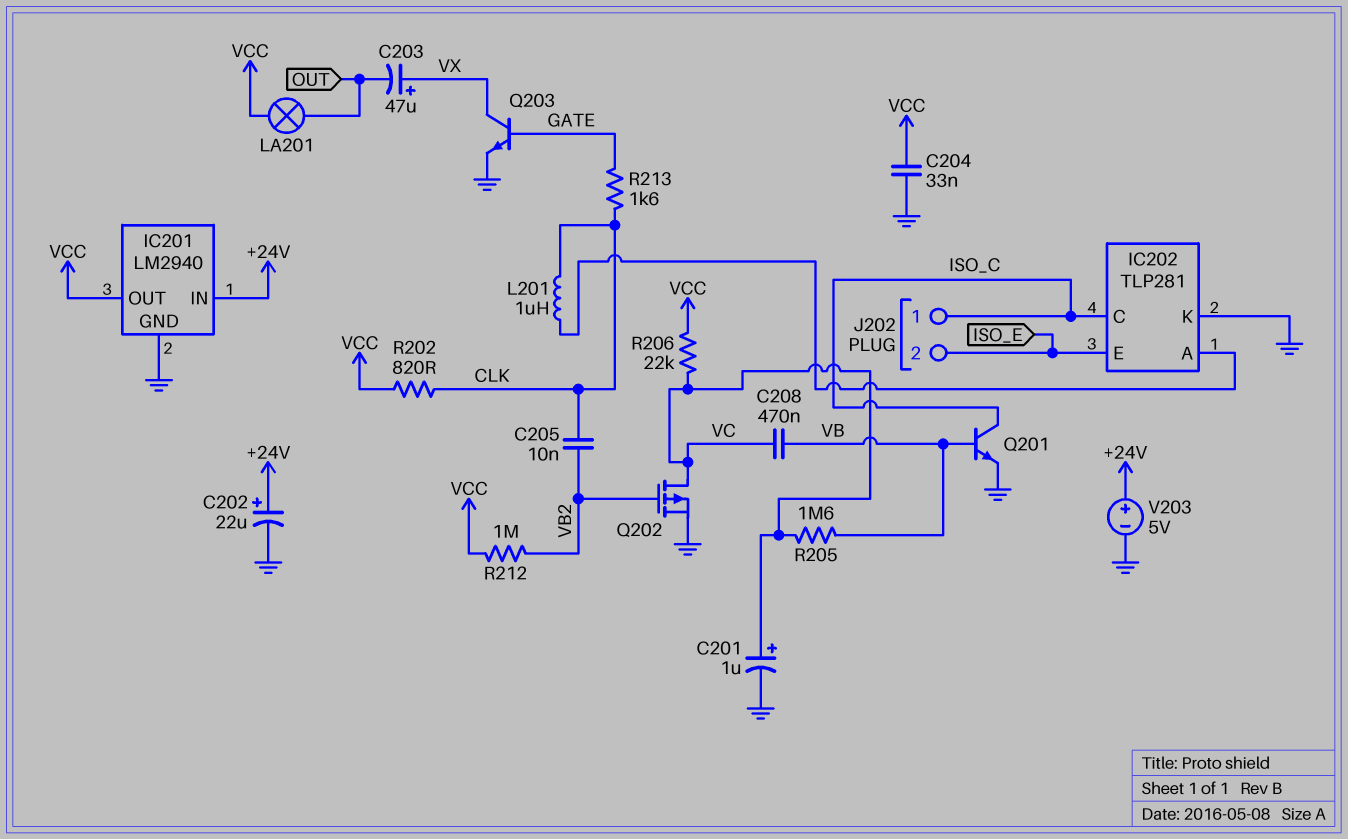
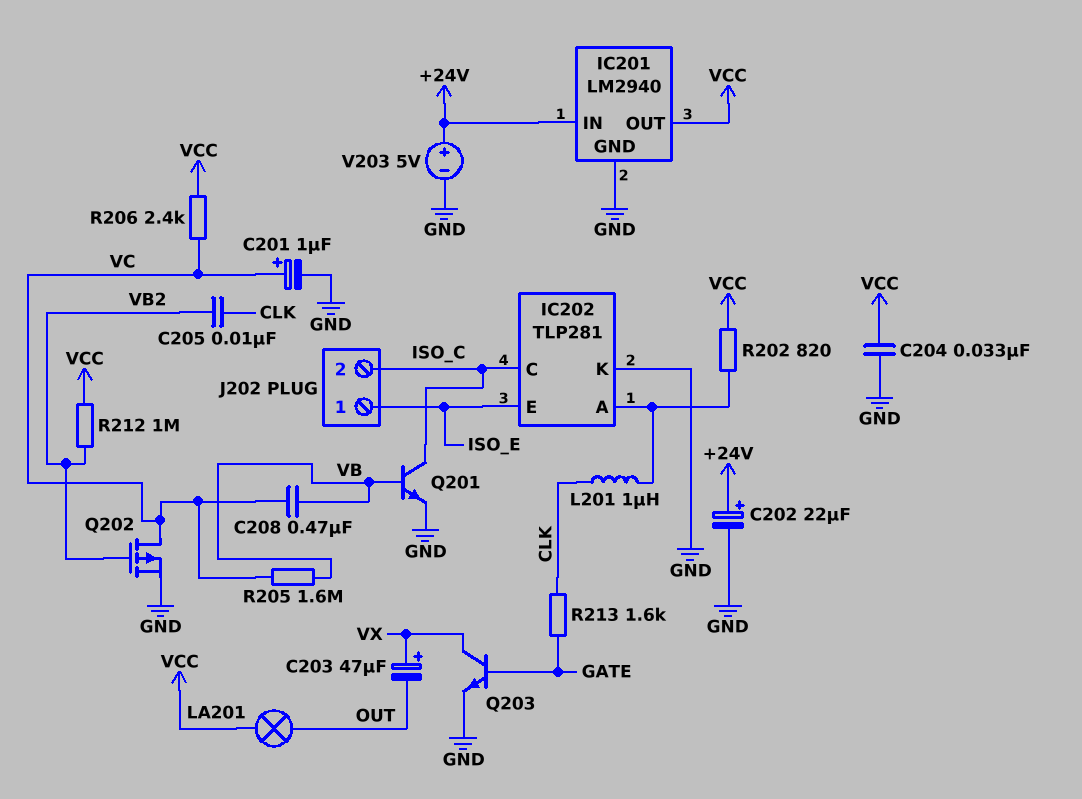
J202 pin 1: ISO_C -> ISO_E
J202 pin 2: ISO_E -> ISO_C
R202: 820 (CLK, VCC) -> 820 (IC202/A, VCC)
R206: 22k (VC, VCC) -> 2.4k (VC, VCC)

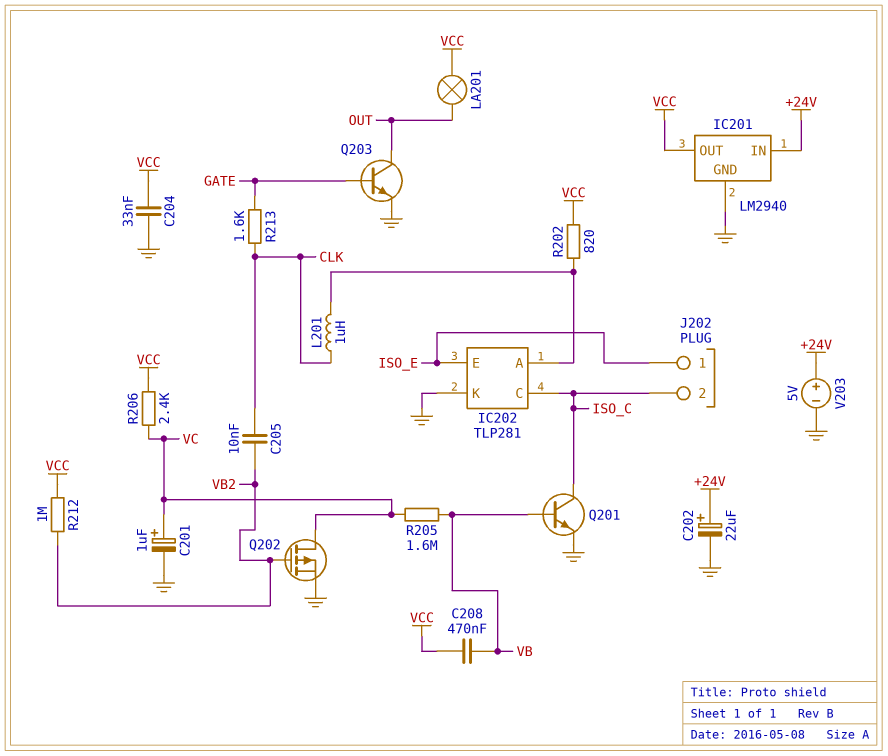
C203: 47uF (plus VX, minus OUT) -> none
C208: 470nF (VB, VC) -> 470nF (VB, VCC)
Q203: NPN (B GATE, C VX, E GND) -> NPN (B GATE, C OUT, E GND)

